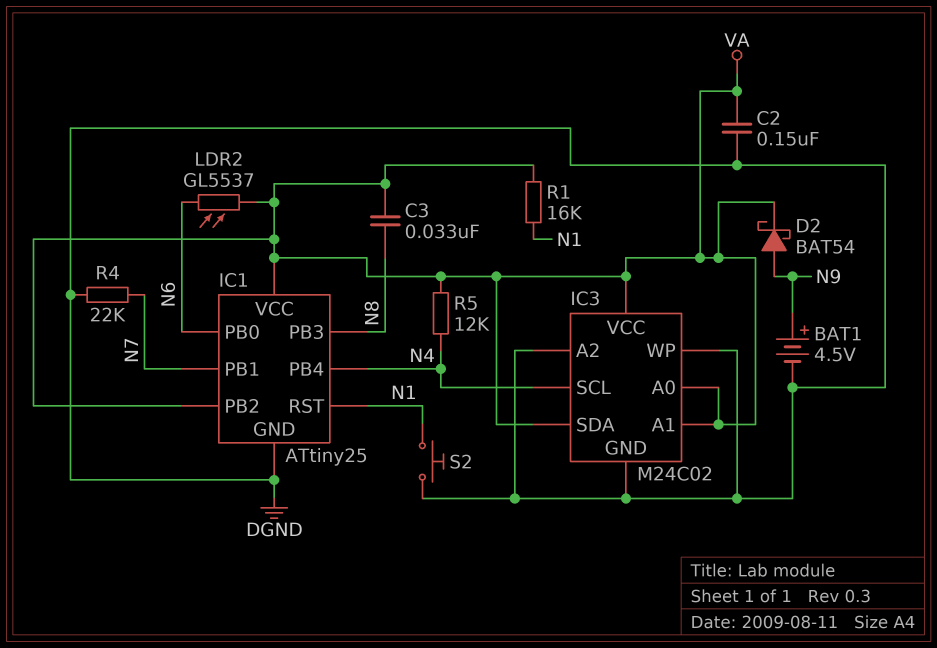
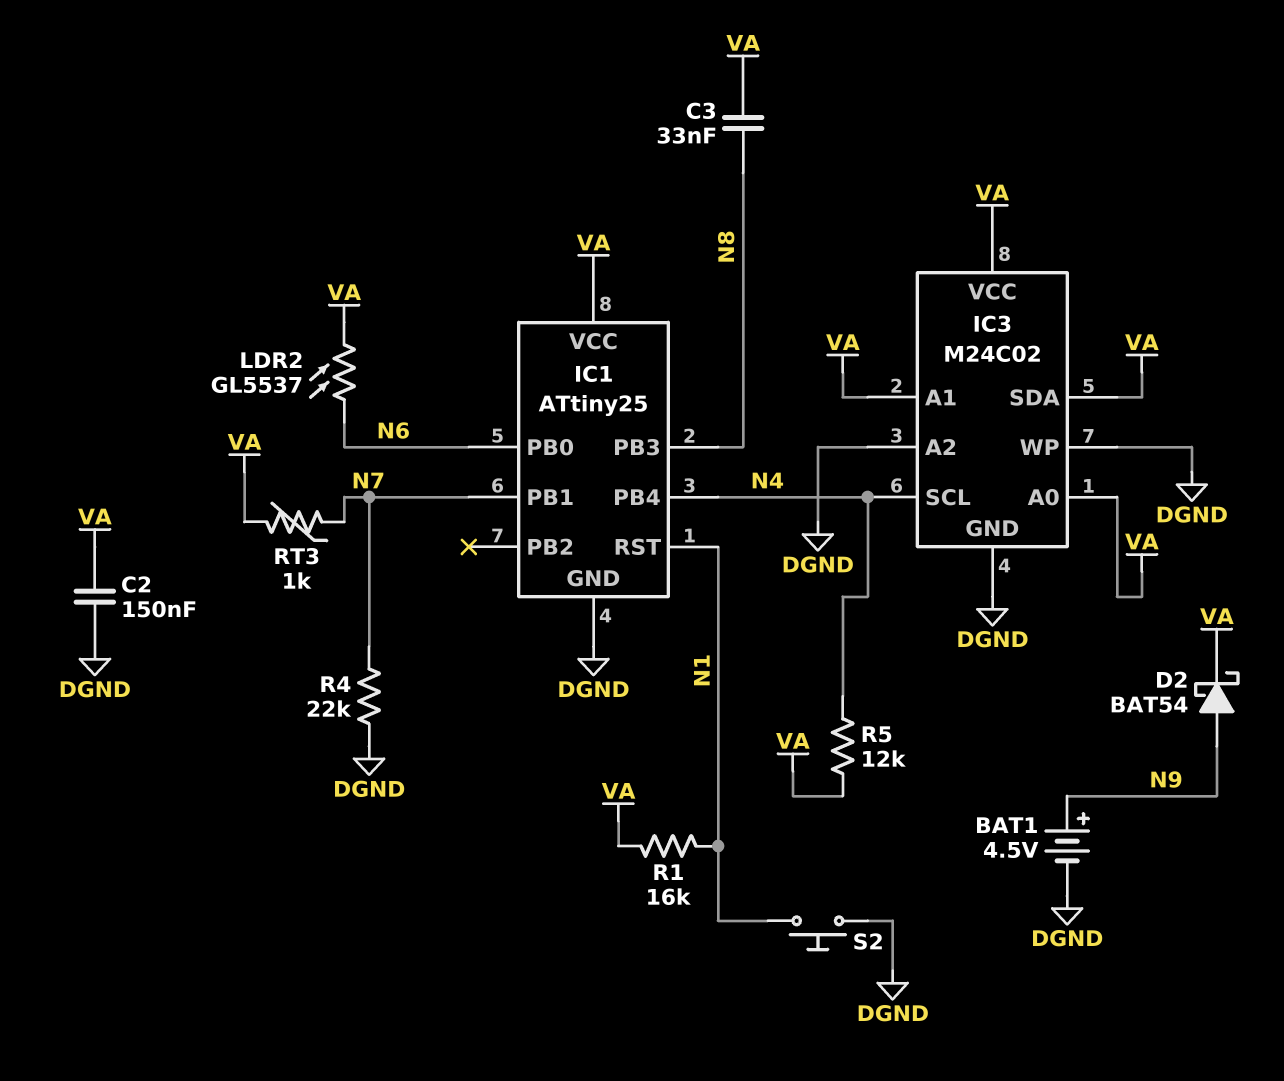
IC1 pin PB2: VA -> none
RT3: none -> 1k (N7, VA)

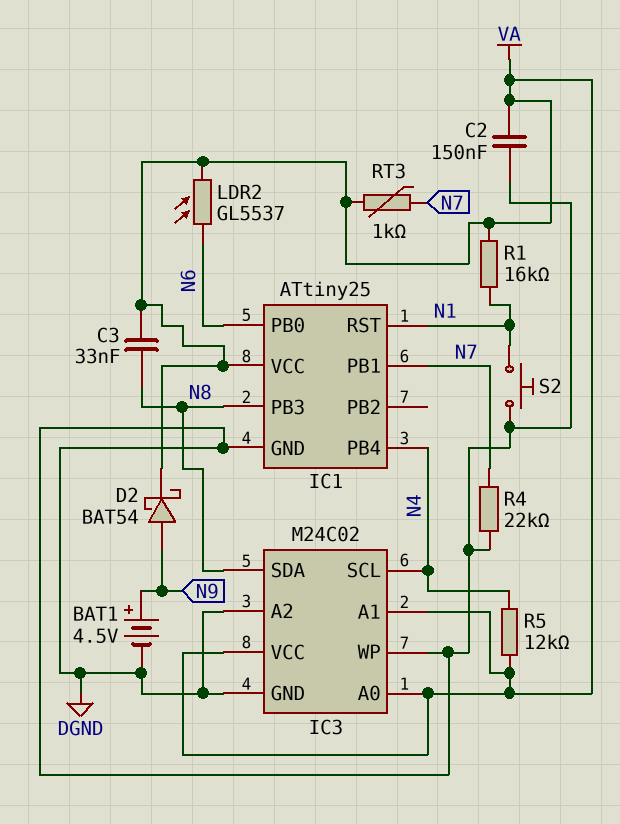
IC3 pin SDA: VA -> N8

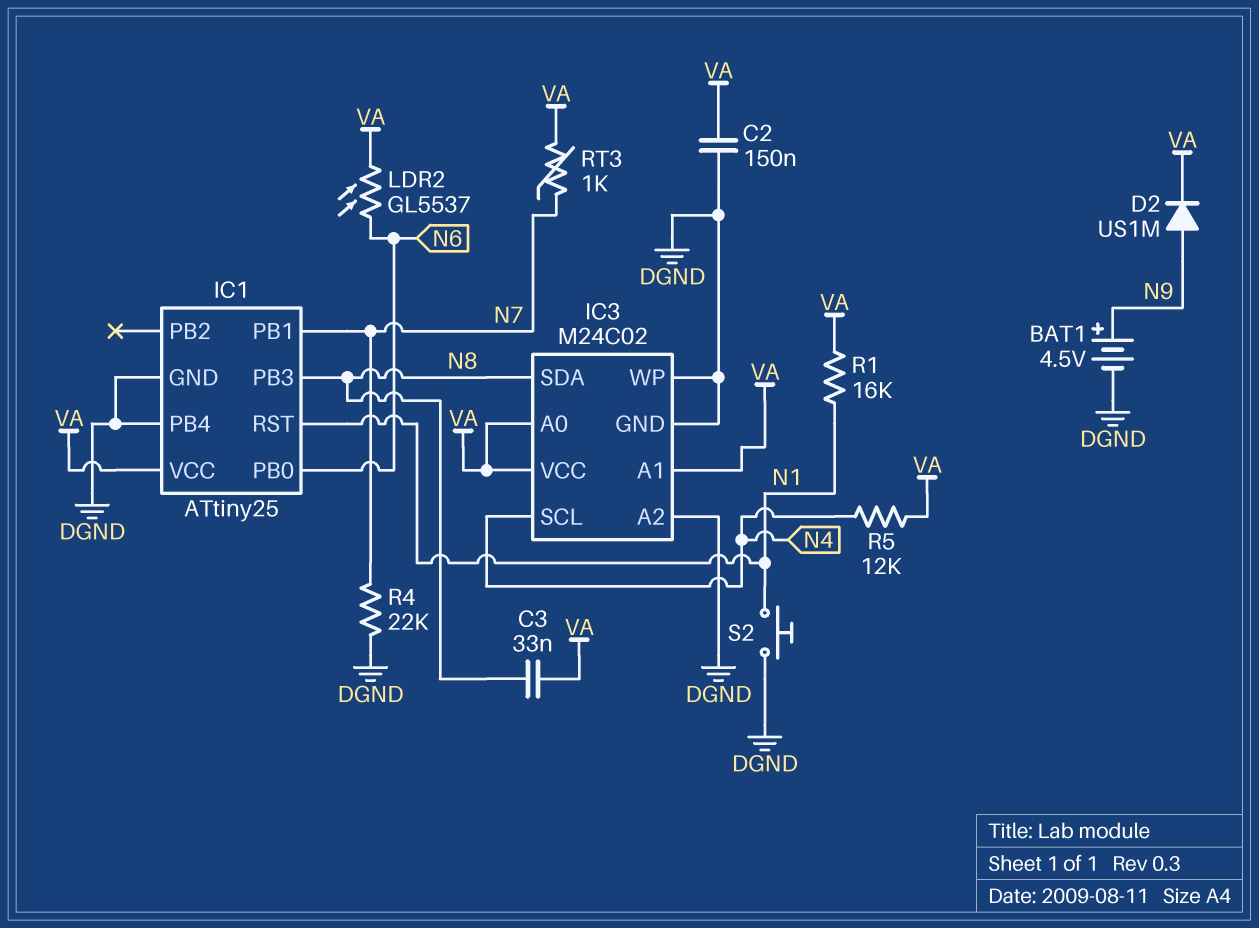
D2: schottky BAT54 (A N9, K VA) -> diode US1M (A N9, K VA)
IC1 pin PB4: N4 -> DGND

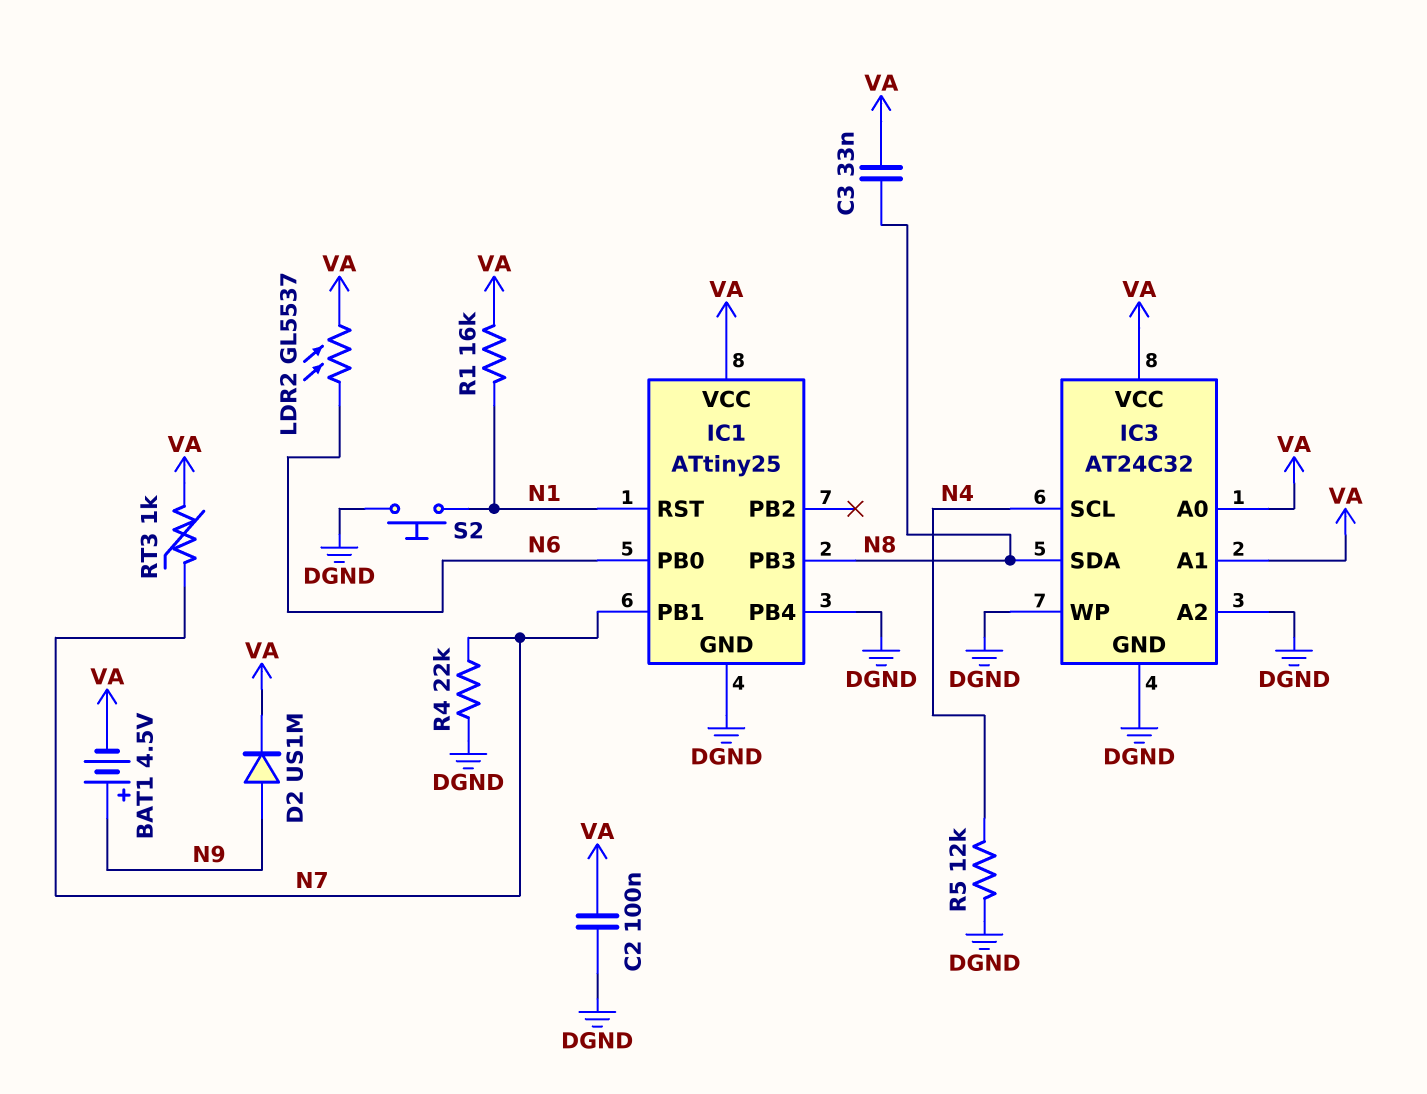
BAT1: 4.5V (plus N9, minus DGND) -> 4.5V (plus N9, minus VA)
C2: 150nF (DGND, VA) -> 100nF (DGND, VA)
IC3: M24C02 -> AT24C32
R5: 12k (N4, VA) -> 12k (DGND, N4)

